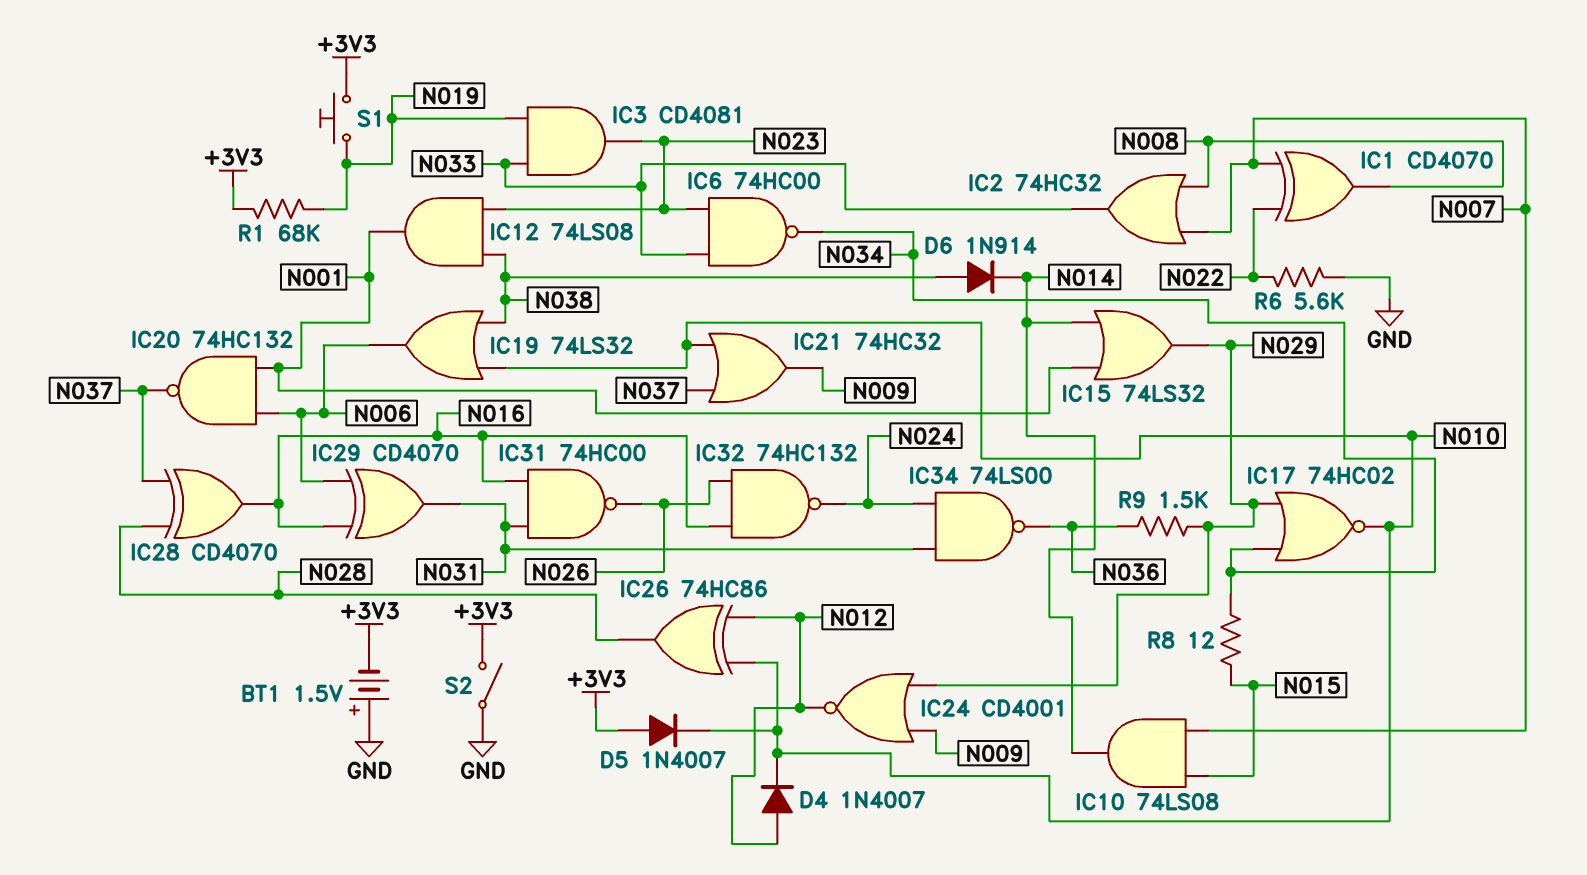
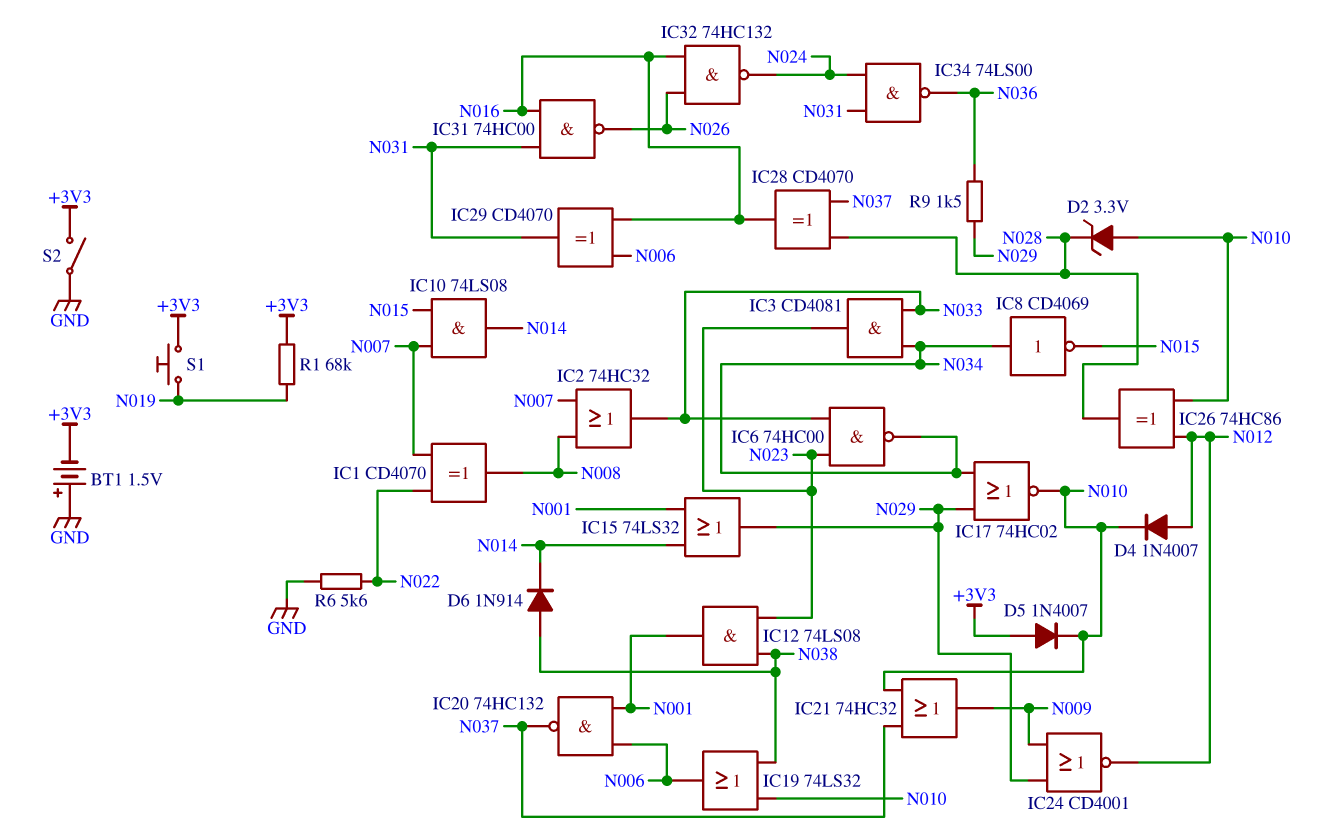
D2: none -> zener 3.3V (A N010, K N028)
IC3: AND CD4081 (in N019, in N033, out N023) -> AND CD4081 (in N033, in N034, out N023)
IC8: none -> NOT CD4069 (in N034, out N015)
R8: 12 (N015, N034) -> none

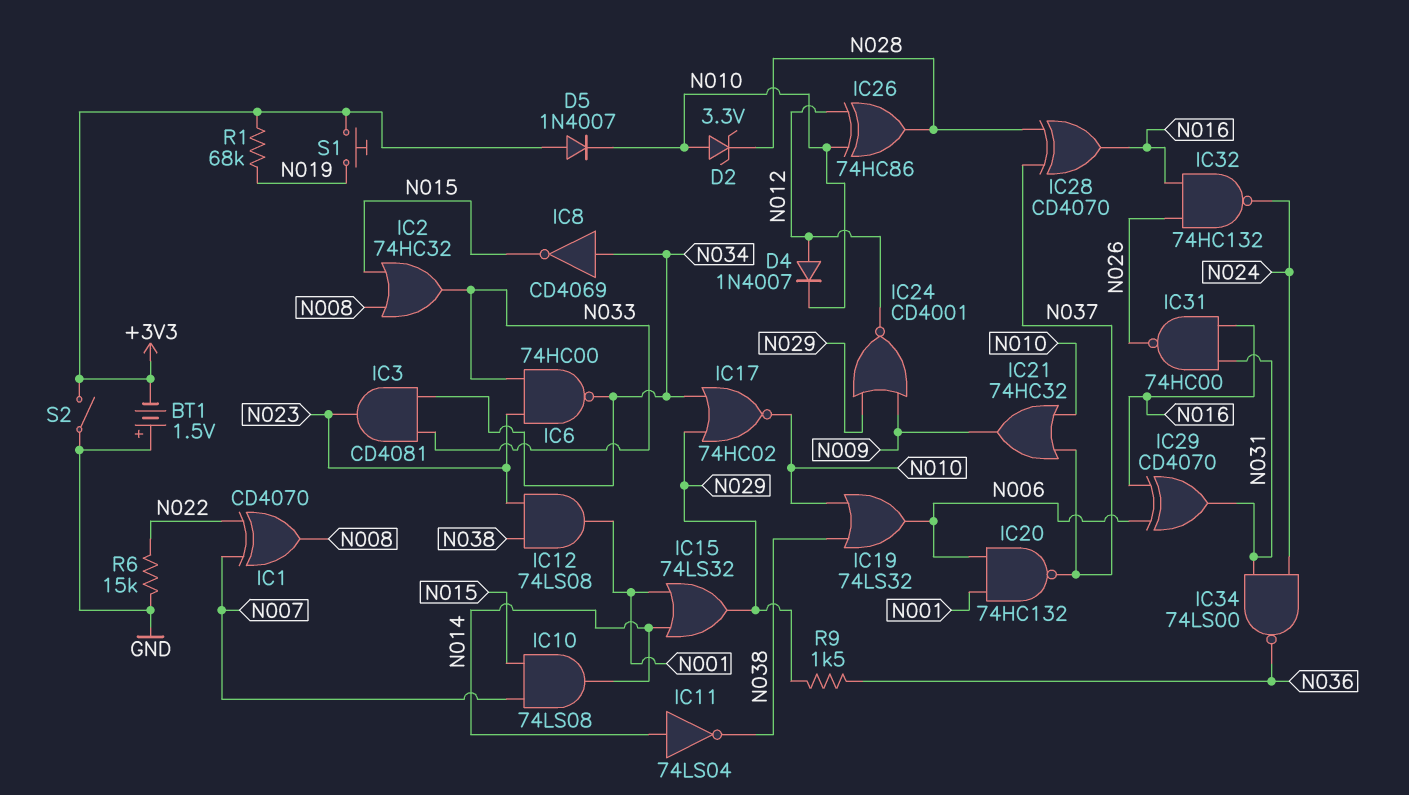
D6: diode 1N914 (A N038, K N014) -> none
IC2: OR 74HC32 (in N007, in N008, out N033) -> OR 74HC32 (in N008, in N015, out N033)
IC11: none -> NOT 74LS04 (in N014, out N038)
R6: 5.6k (GND, N022) -> 15k (GND, N022)

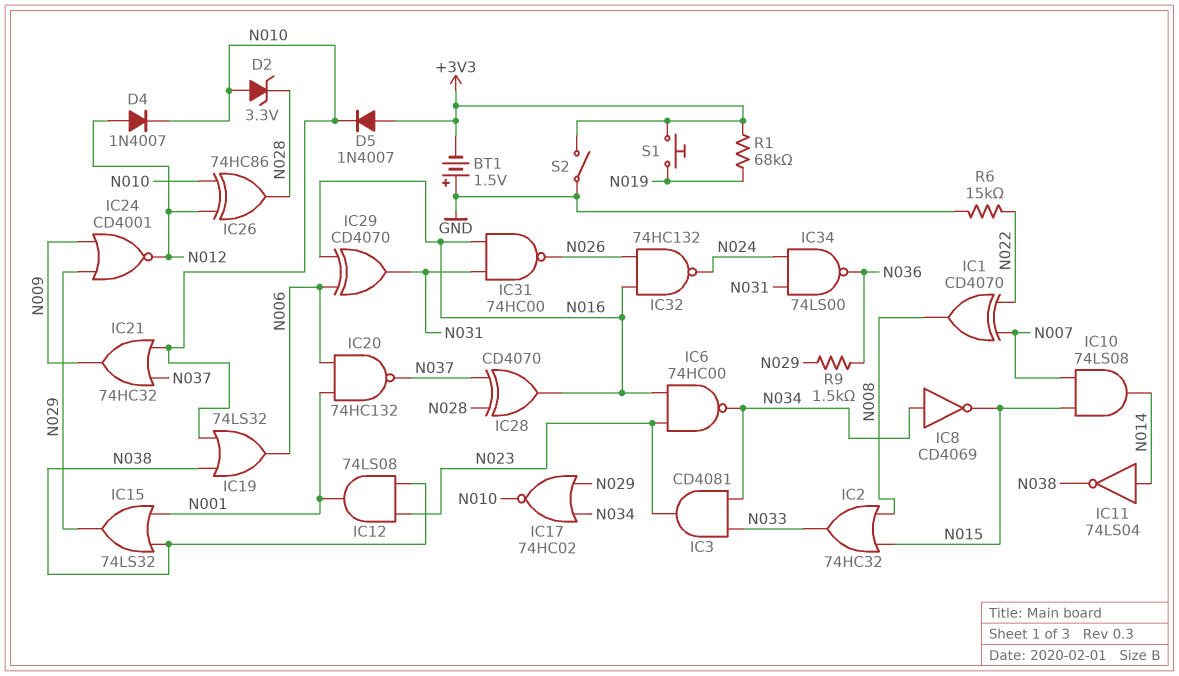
IC6: NAND 74HC00 (in N023, in N033, out N034) -> NAND 74HC00 (in N016, in N023, out N034)
IC15: OR 74LS32 (in N001, in N014, out N029) -> OR 74LS32 (in N001, in N038, out N029)

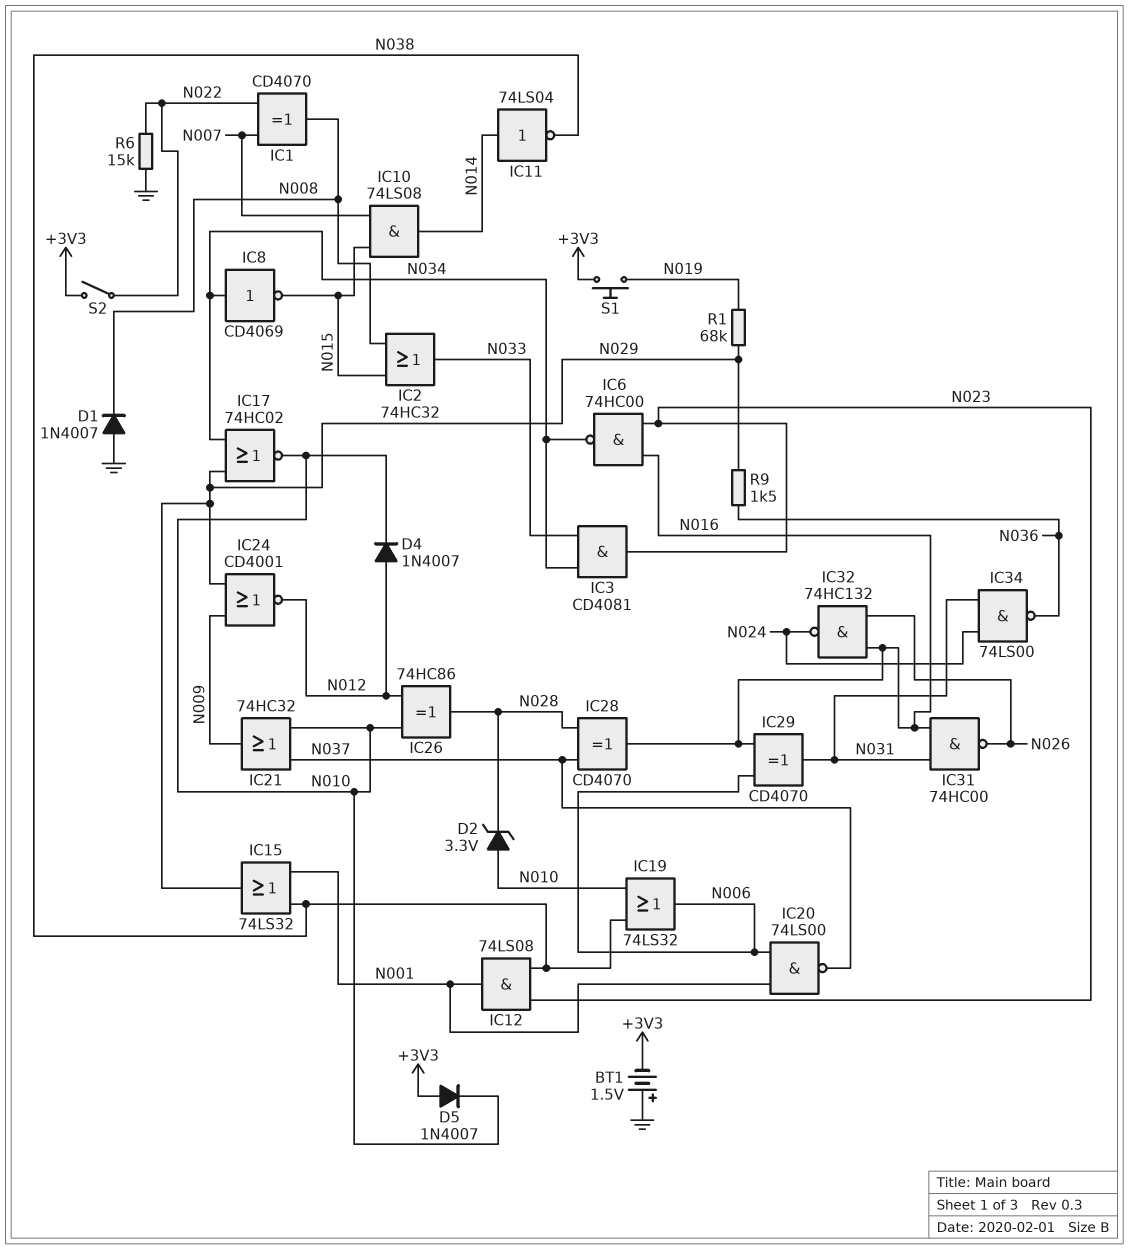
D1: none -> diode 1N4007 (A GND, K N008)
IC20: NAND 74HC132 (in N001, in N006, out N037) -> NAND 74LS00 (in N001, in N006, out N037)
R1: 68k (+3V3, N019) -> 68k (N019, N029)
S2: switch (+3V3, GND) -> switch (+3V3, N022)

